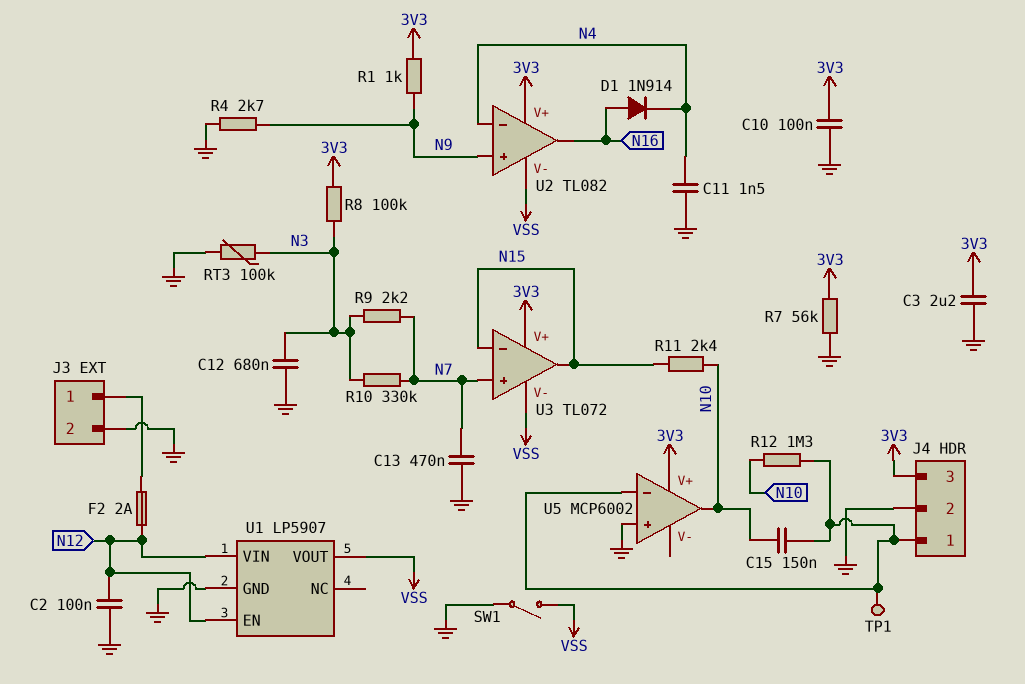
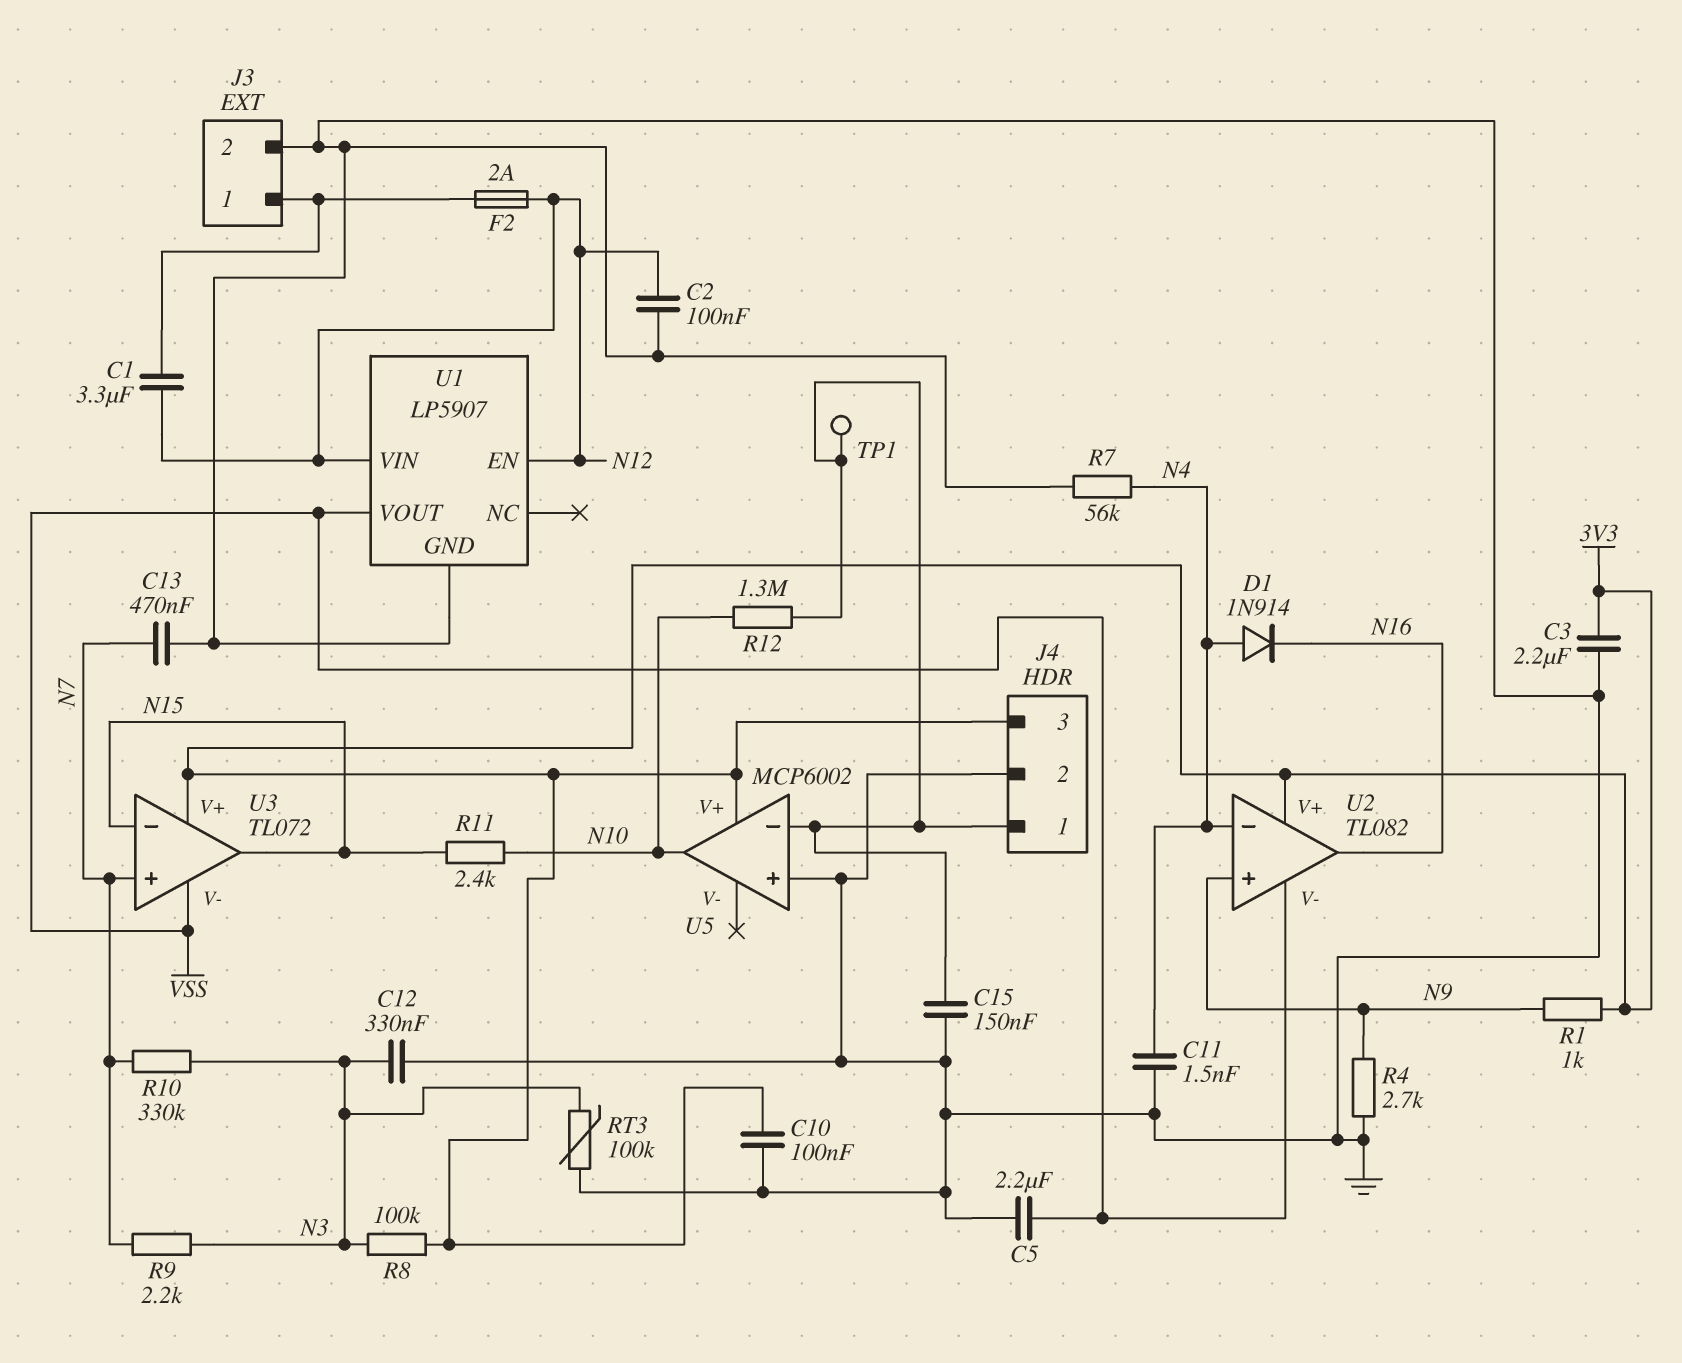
C1: none -> 3.3uF (J3/1, N12)
C5: none -> 2.2uF (GND, VSS)
C12: 680nF (GND, N3) -> 330nF (GND, N3)
C15: 150nF (J4/1, N10) -> 150nF (GND, J4/1)
D1: diode 1N914 (A N16, K N4) -> diode 1N914 (A N4, K N16)
R7: 56k (3V3, GND) -> 56k (GND, N4)
SW1: switch (GND, VSS) -> none

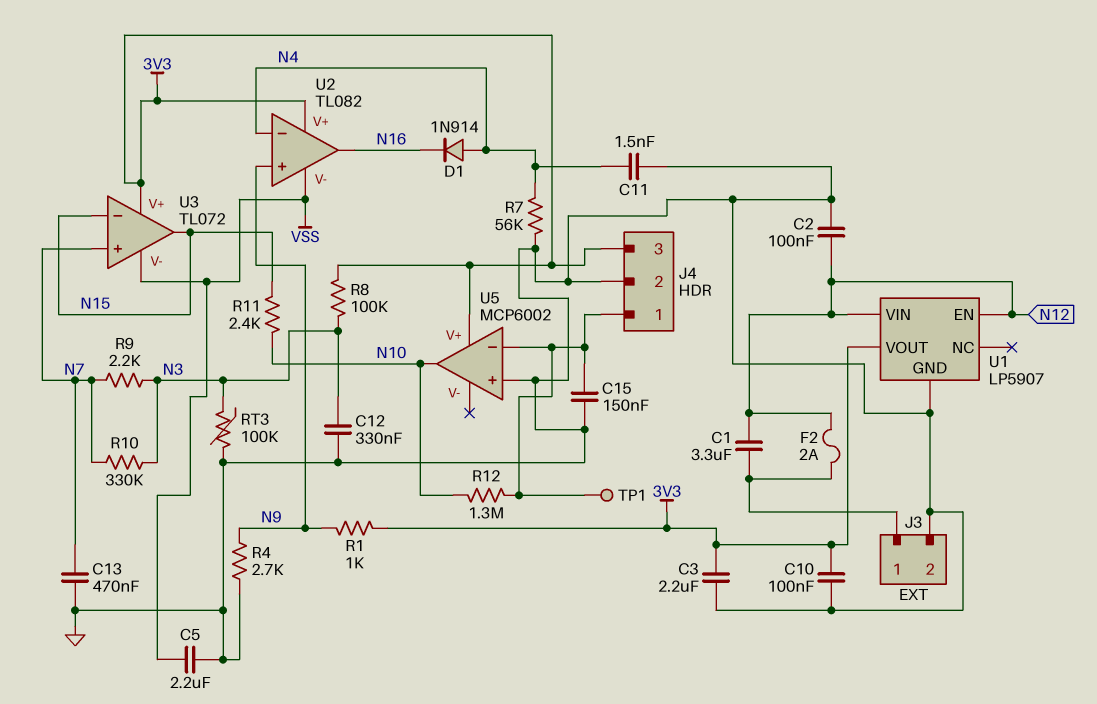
U1 pin VOUT: VSS -> 3V3

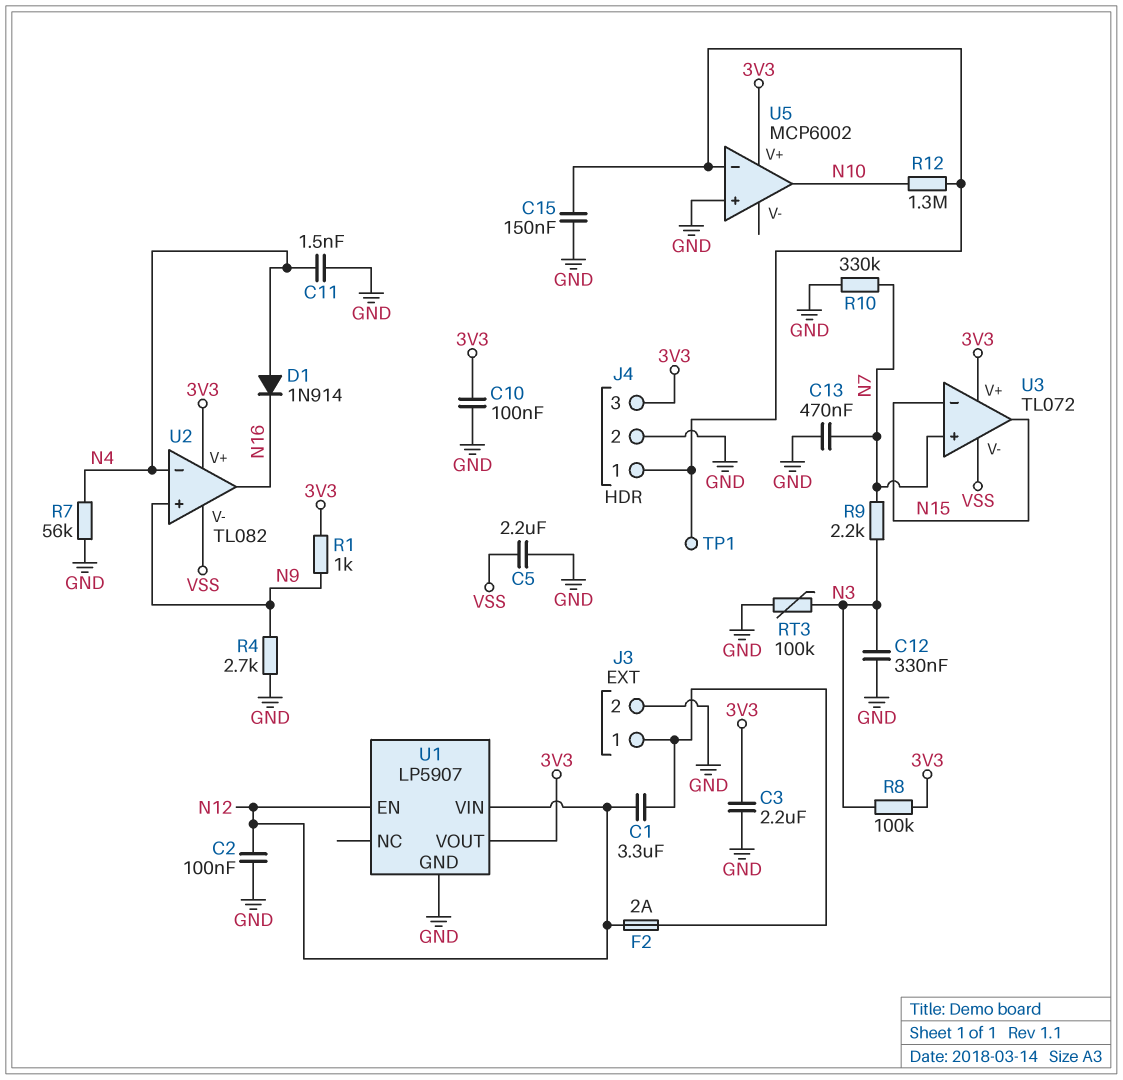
R10: 330k (N3, N7) -> 330k (GND, N7)
R11: 2.4k (N10, N15) -> none

